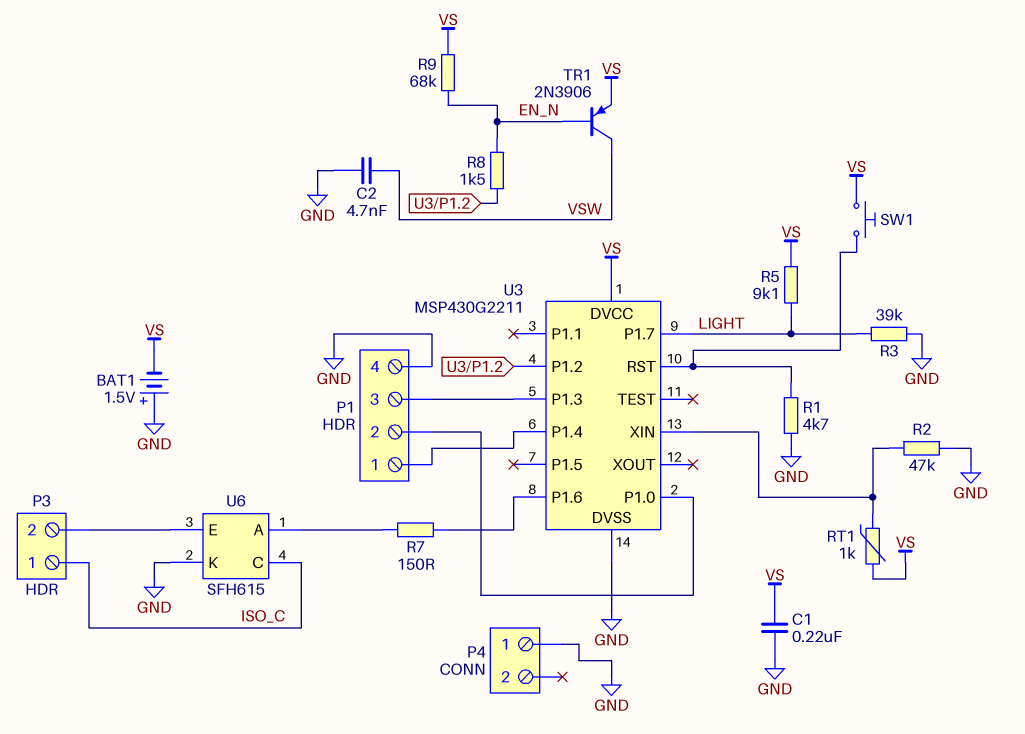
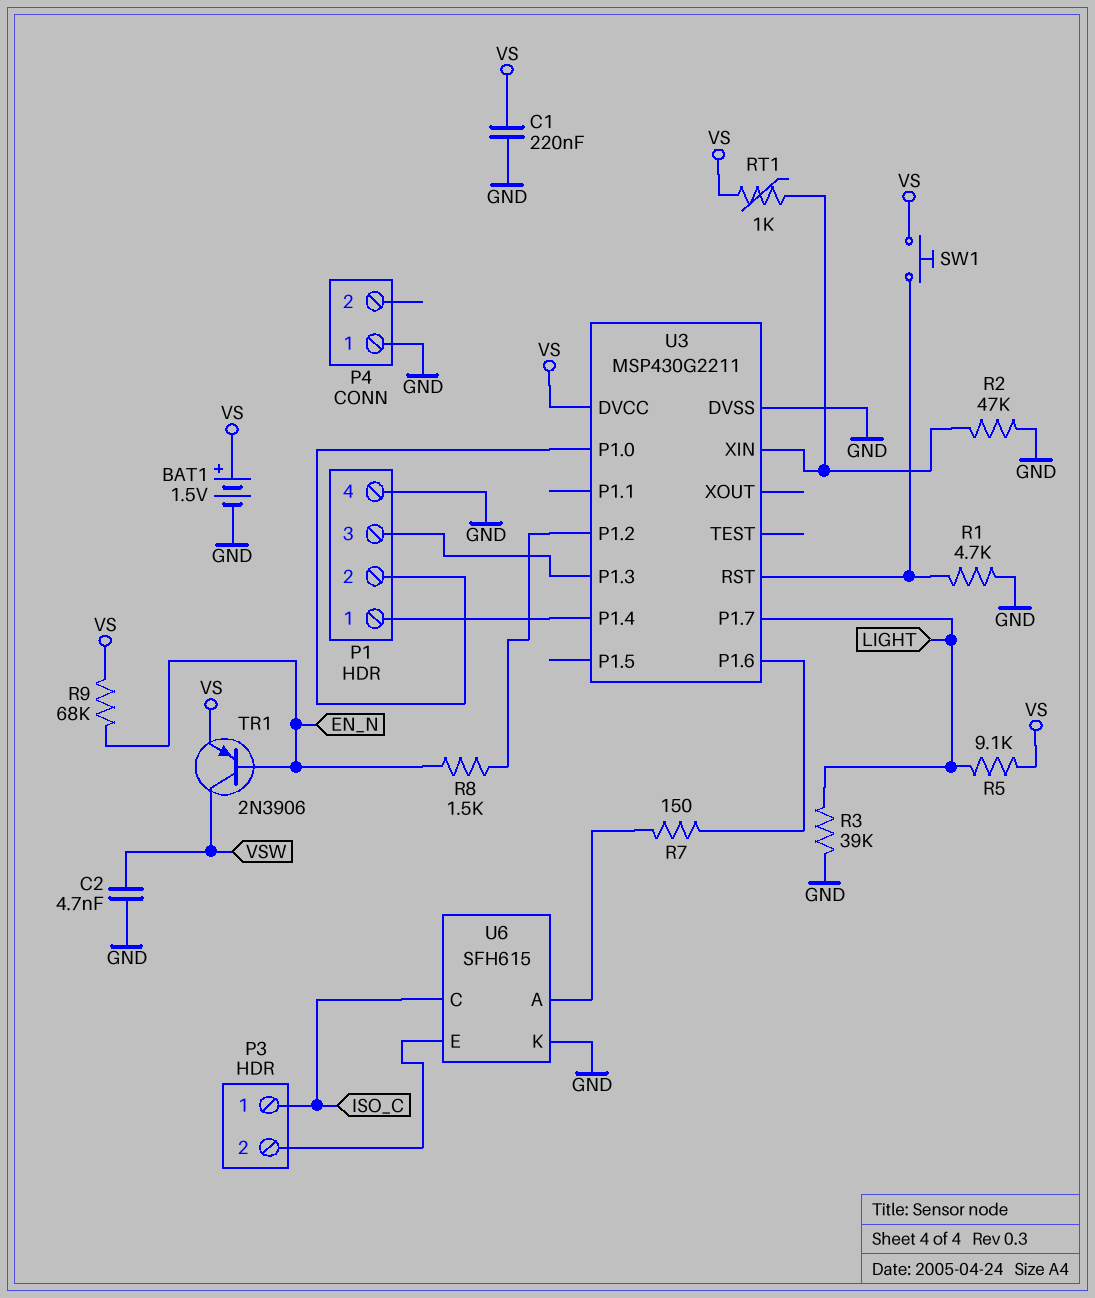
BAT1: 1.5V (plus GND, minus VS) -> 1.5V (plus VS, minus GND)

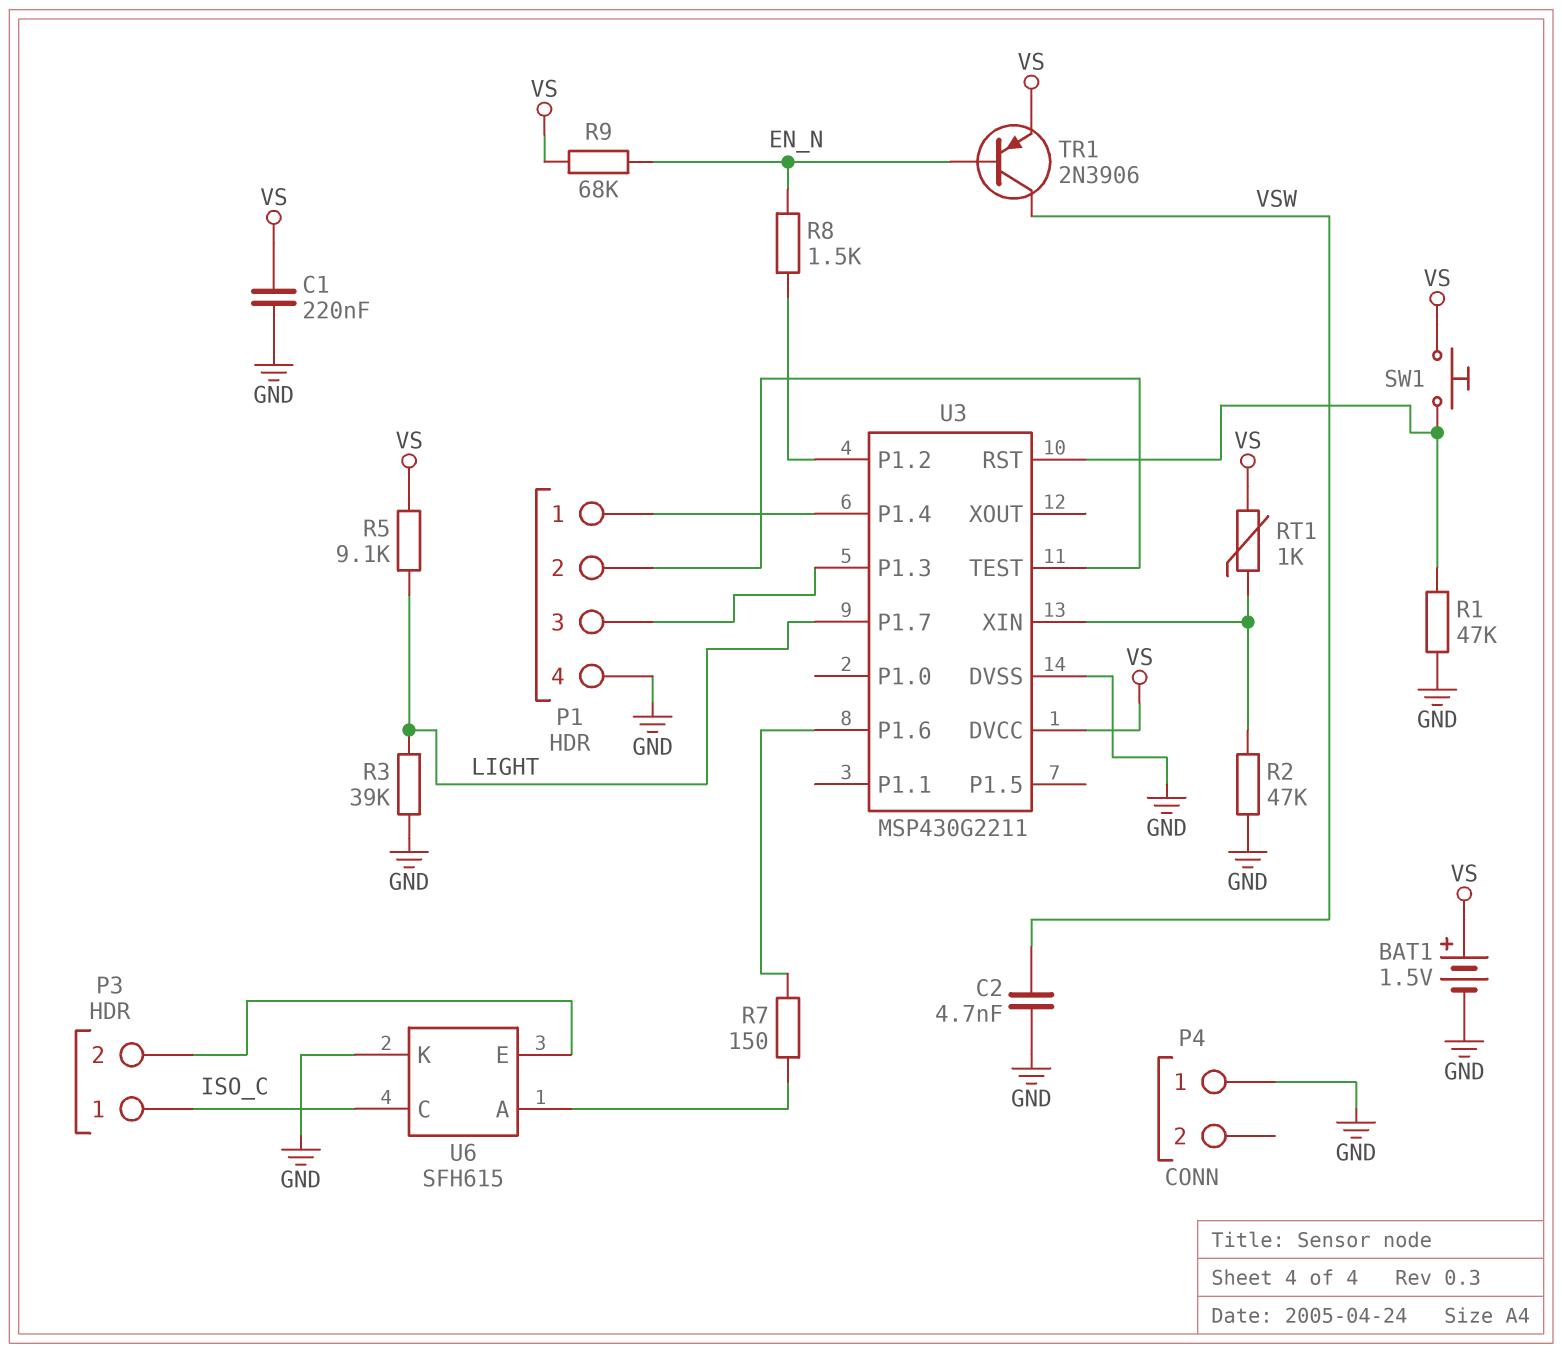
R1: 4.7k (GND, U3/RST) -> 47k (GND, U3/RST)
U3 pin P1.0: P1/2 -> none
U3 pin TEST: none -> P1/2

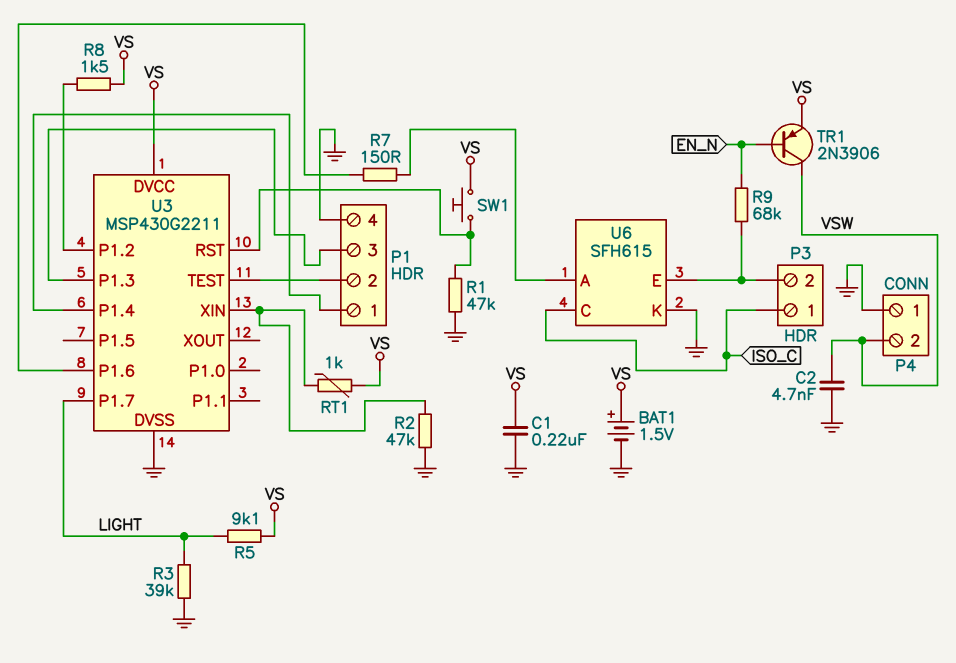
P4 pin 2: none -> VSW
R8: 1.5k (EN_N, U3/P1.2) -> 1.5k (U3/P1.2, VS)
R9: 68k (EN_N, VS) -> 68k (EN_N, P3/2)

